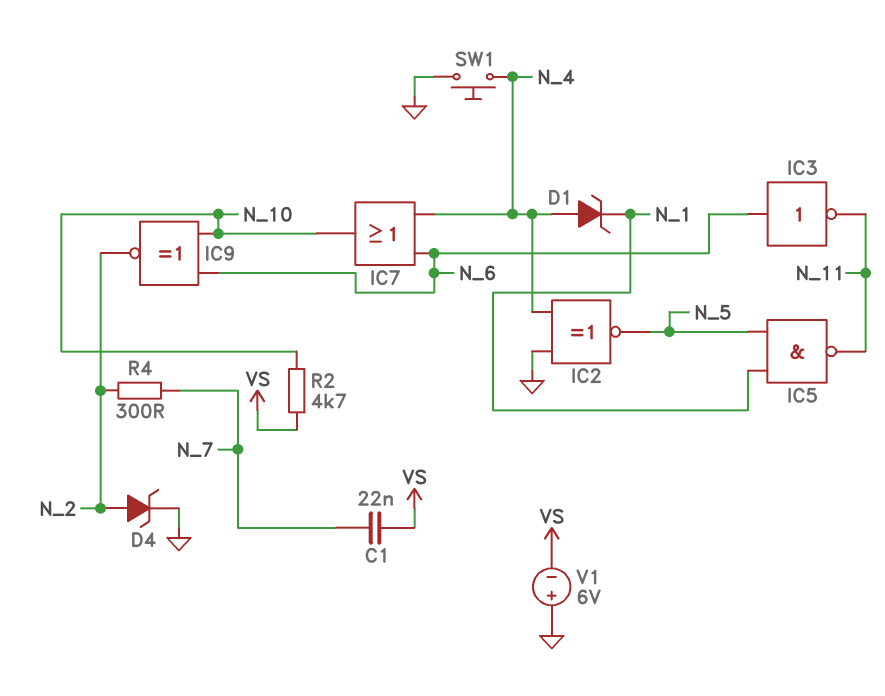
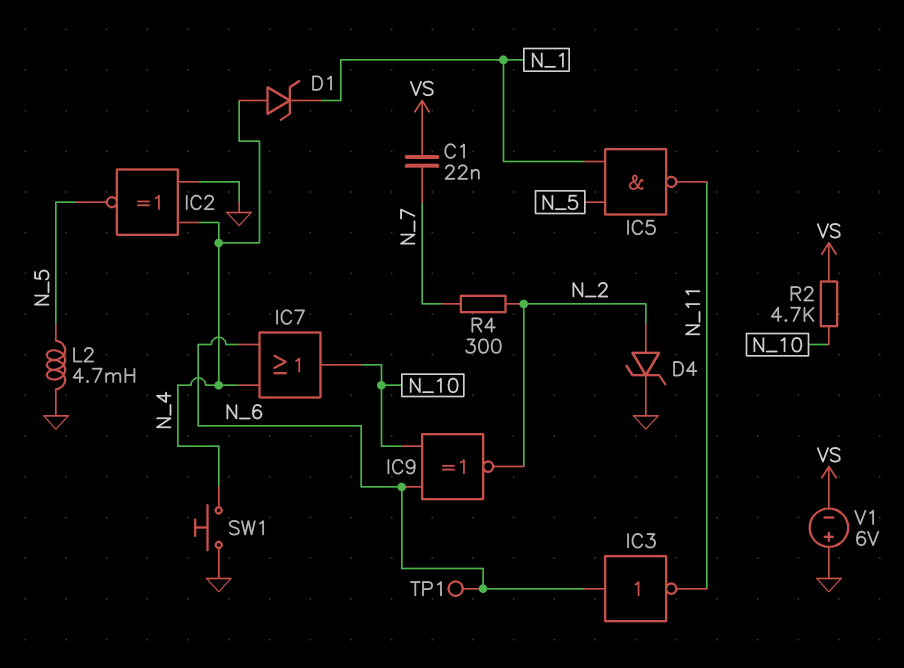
L2: none -> 4.7mH (GND, N_5)
TP1: none -> test point (N_6)

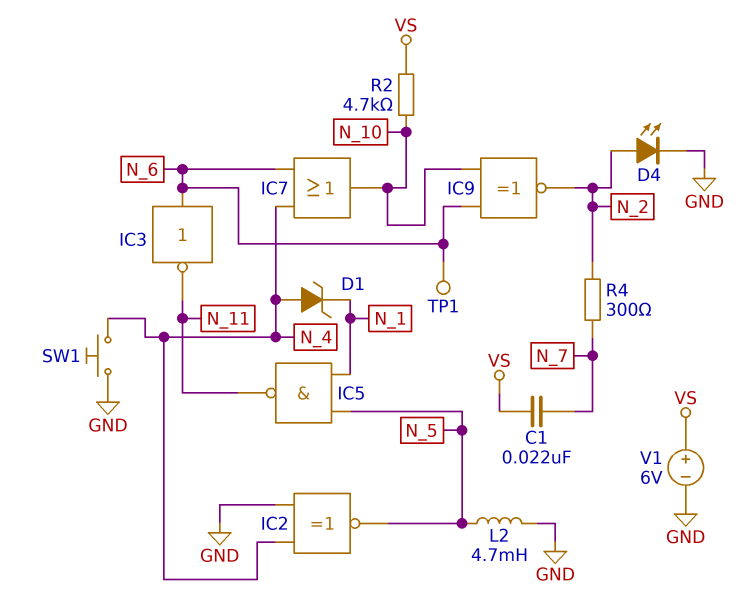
D4: zener (A N_2, K GND) -> LED (A N_2, K GND)
V1: 6V (plus GND, minus VS) -> 6V (plus VS, minus GND)

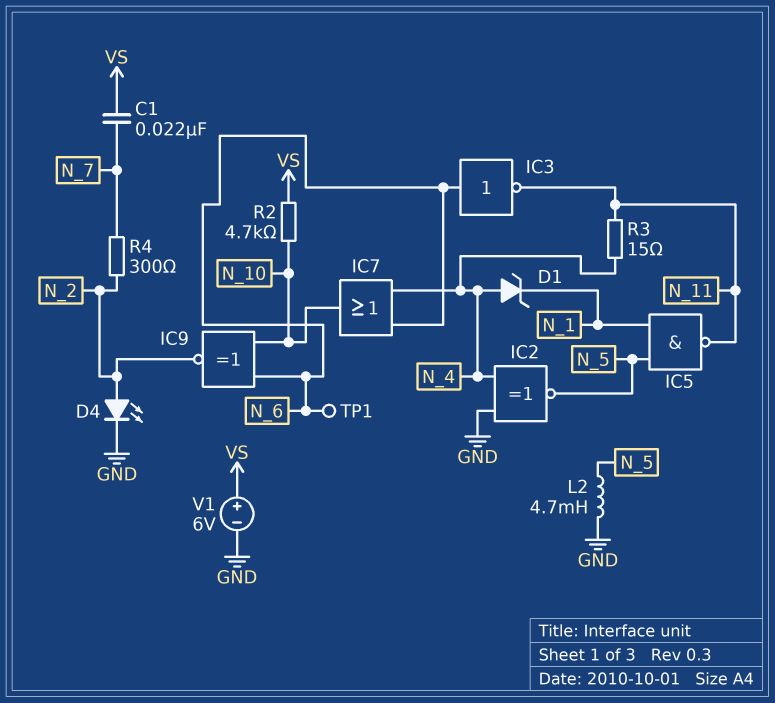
R3: none -> 15 (N_4, N_11)
SW1: button (GND, N_4) -> none

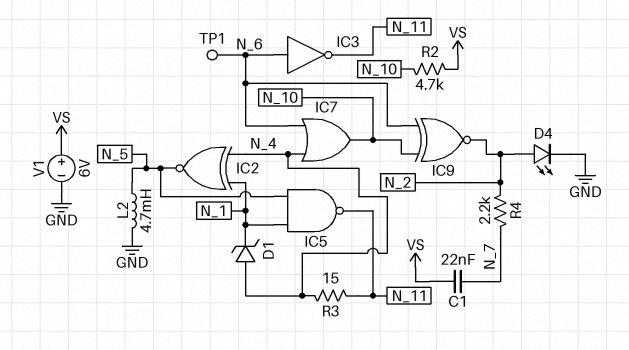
IC2: XNOR (in GND, in N_4, out N_5) -> XNOR (in N_1, in N_4, out N_5)
R4: 300 (N_2, N_7) -> 2.2k (N_2, N_7)

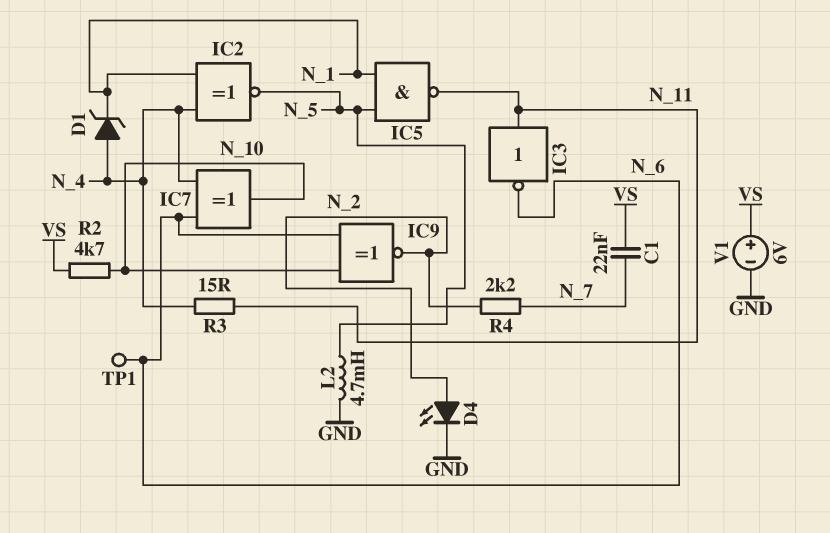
IC3: NOT (in N_6, out N_11) -> NOT (in N_11, out N_6)
IC7: OR (in N_4, in N_6, out N_10) -> XOR (in N_4, in N_6, out N_10)

